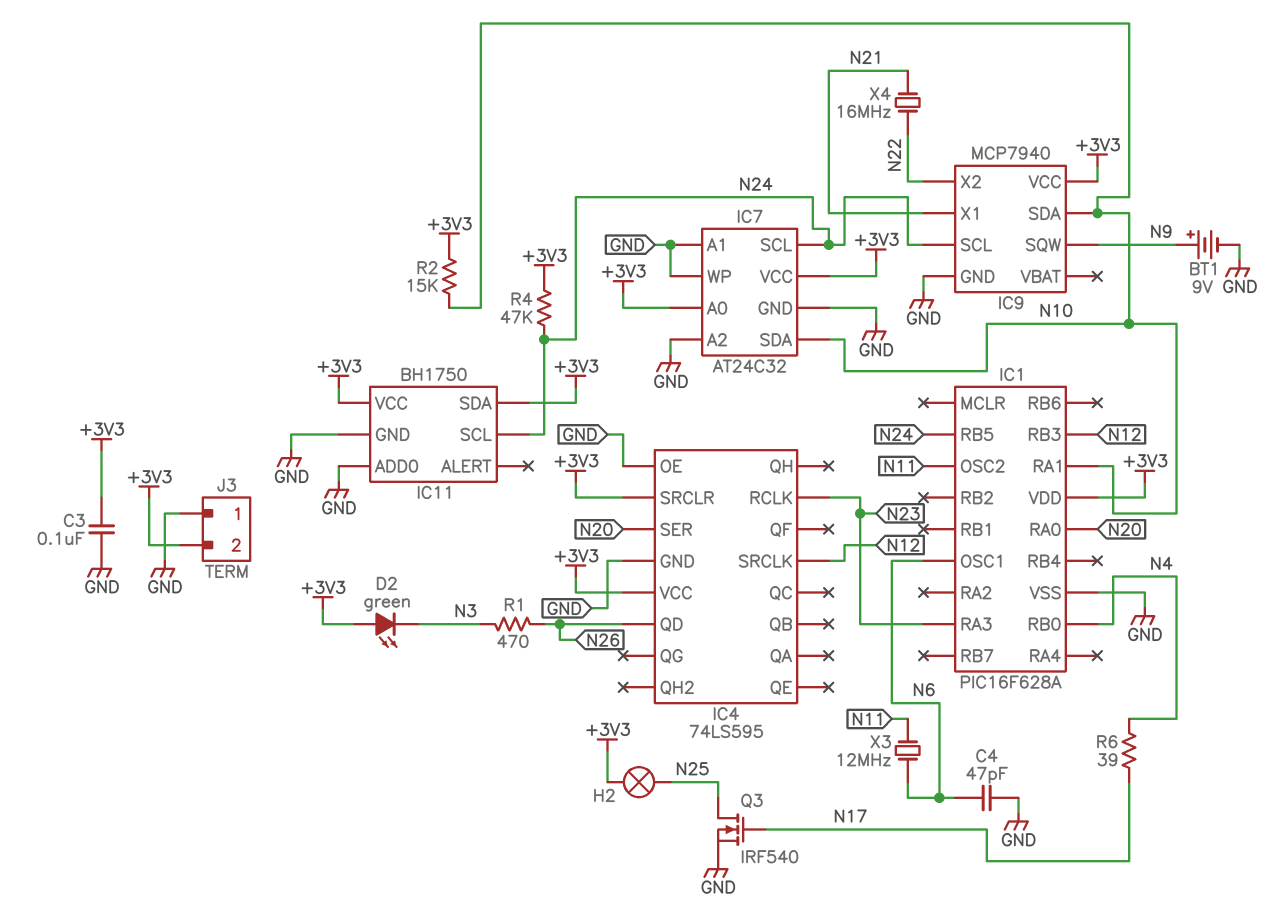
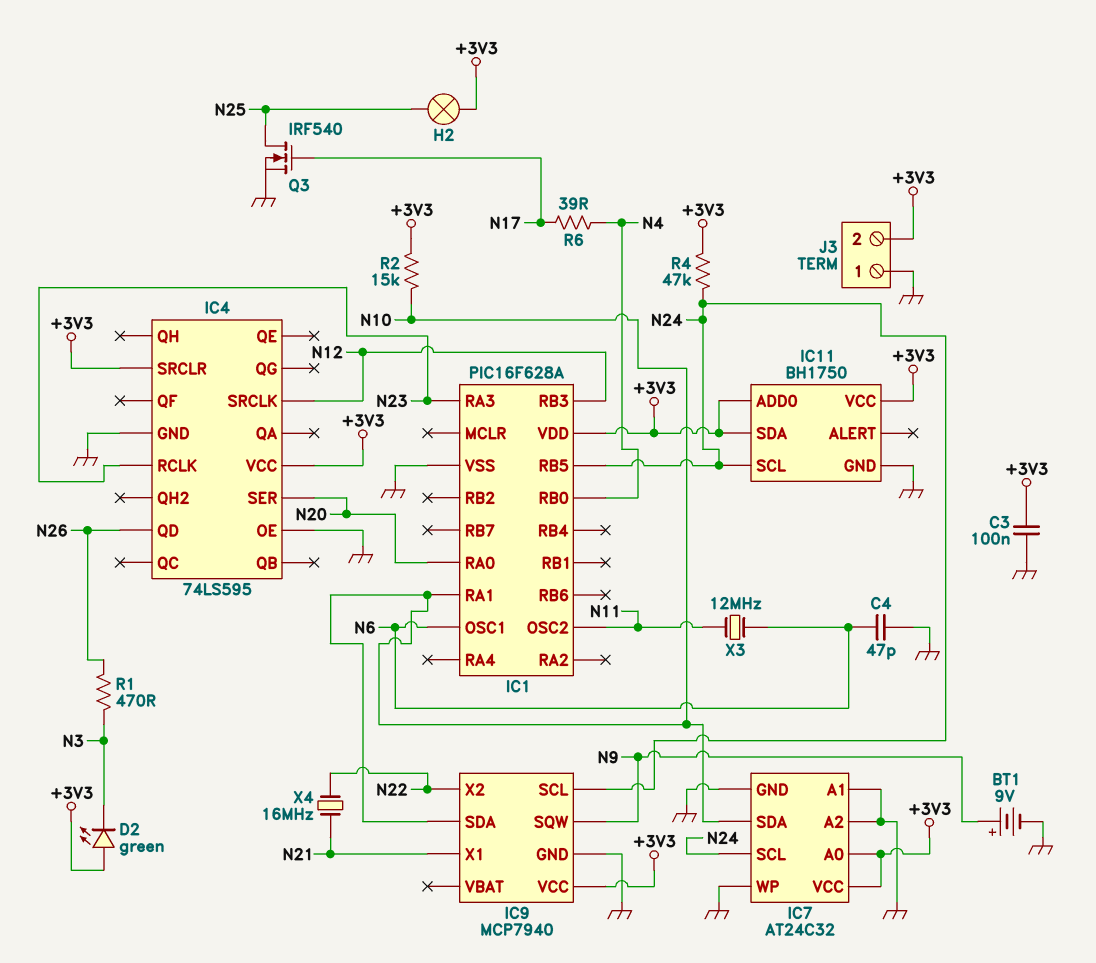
IC11 pin ADD0: GND -> +3V3

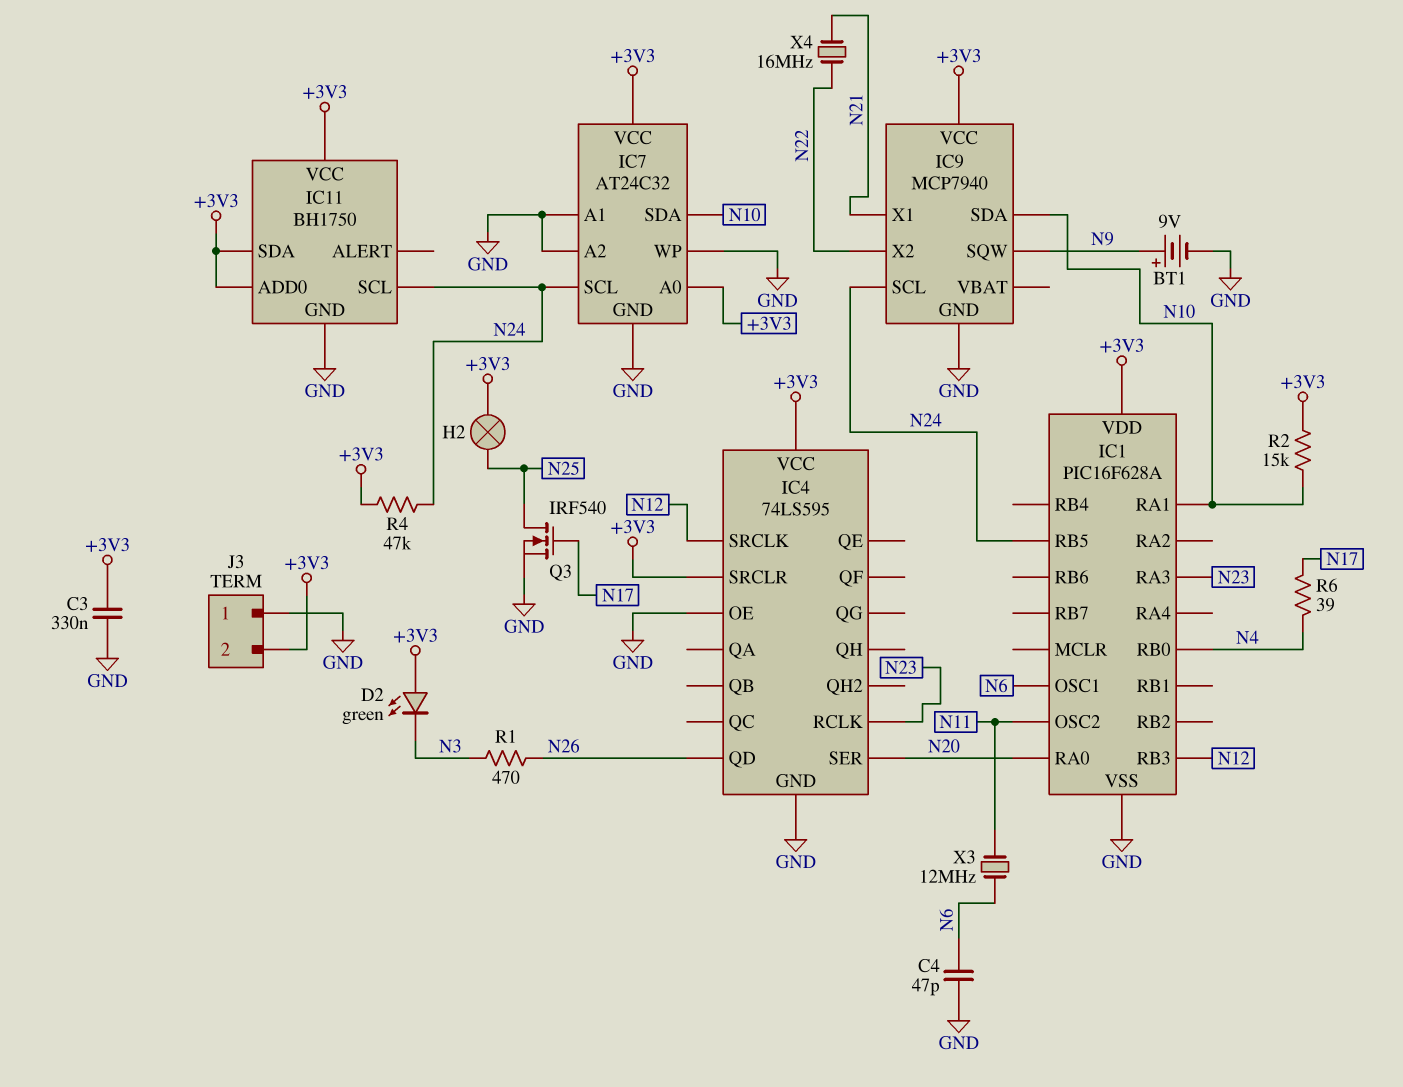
C3: 100nF (+3V3, GND) -> 330nF (+3V3, GND)

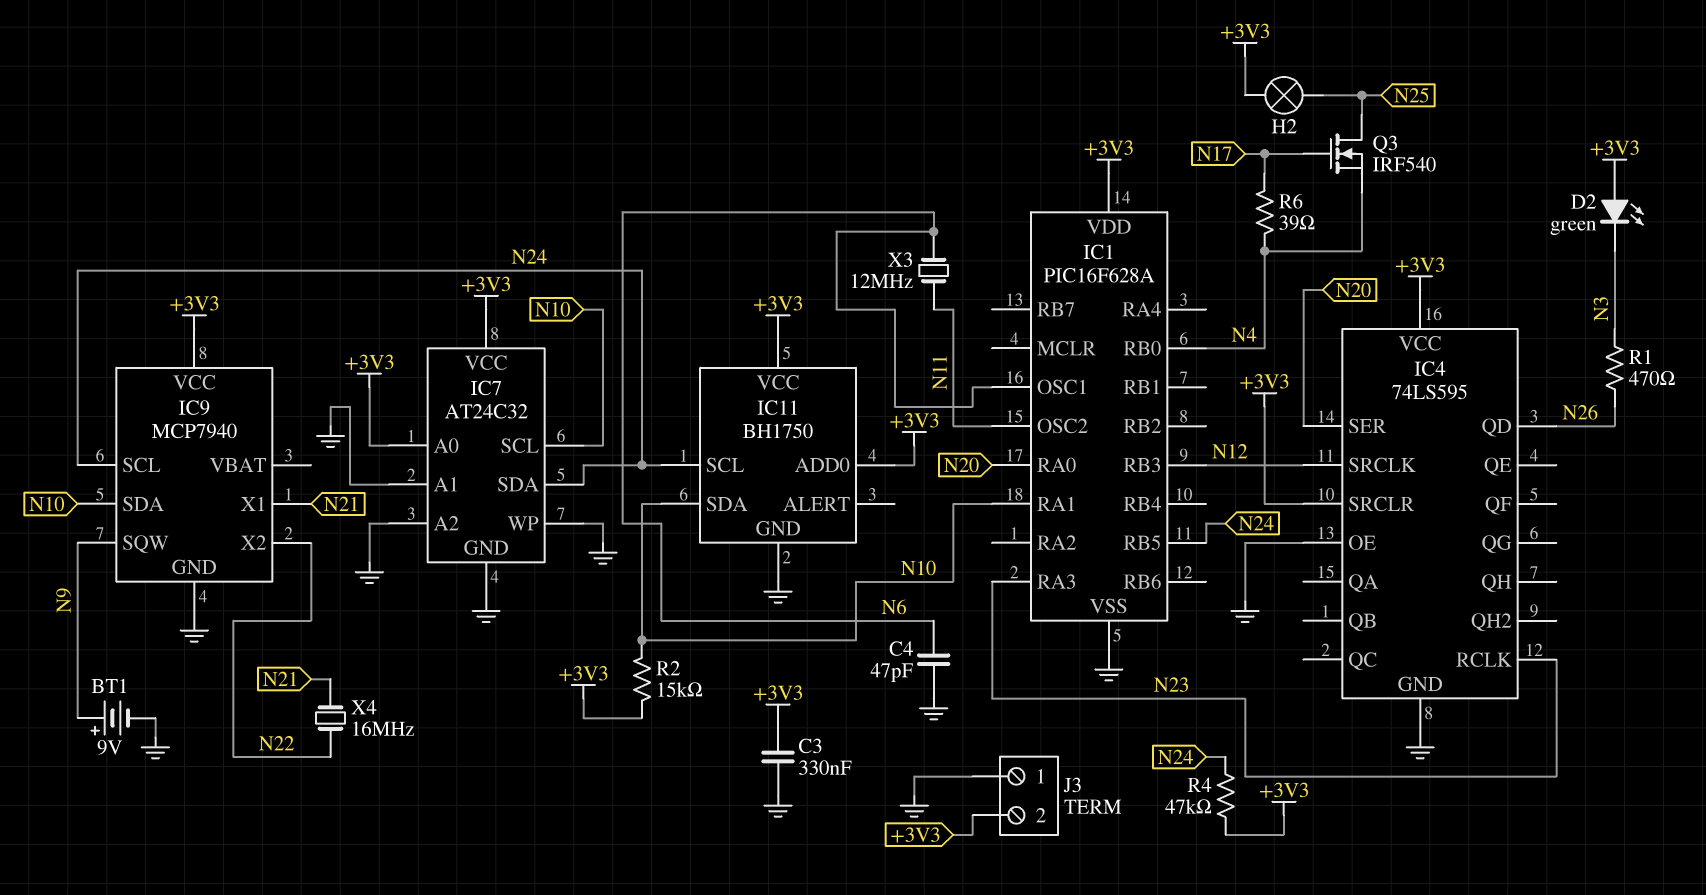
IC7 pin SCL: N24 -> N10
IC7 pin SDA: N10 -> N24
IC11 pin SDA: +3V3 -> N10
Q3: NMOS IRF540 (G N17, D N25, S GND) -> NMOS IRF540 (G N17, D N25, S N4)

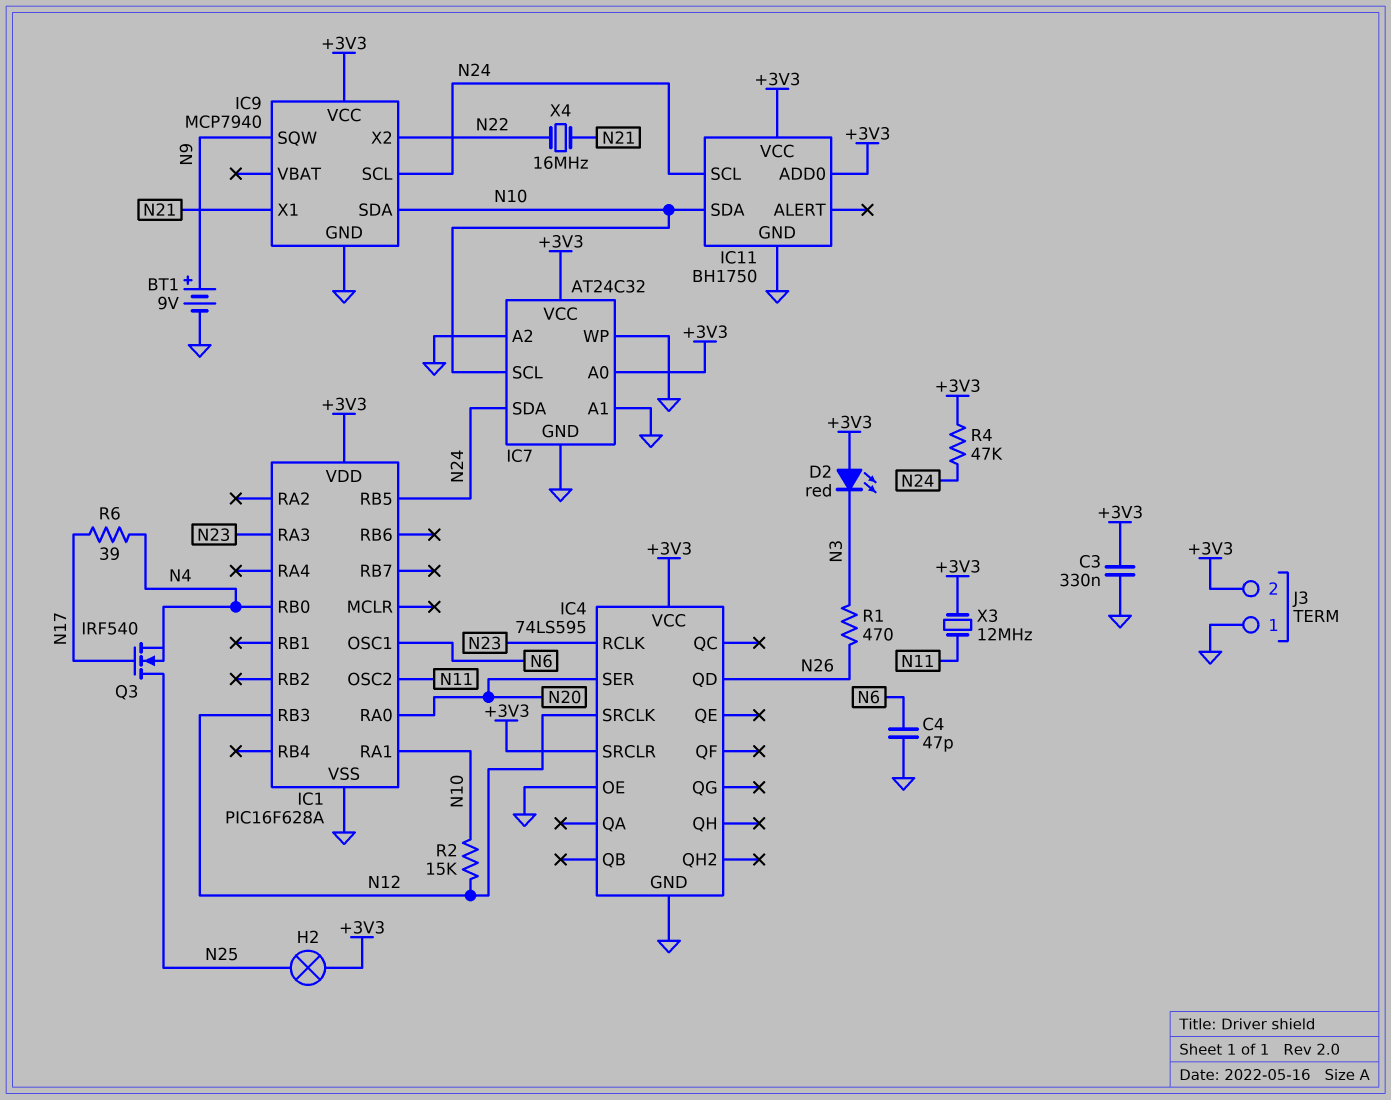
D2: LED green (A +3V3, K N3) -> LED red (A +3V3, K N3)
R2: 15k (+3V3, N10) -> 15k (N10, N12)
X3: 12MHz (N6, N11) -> 12MHz (+3V3, N11)

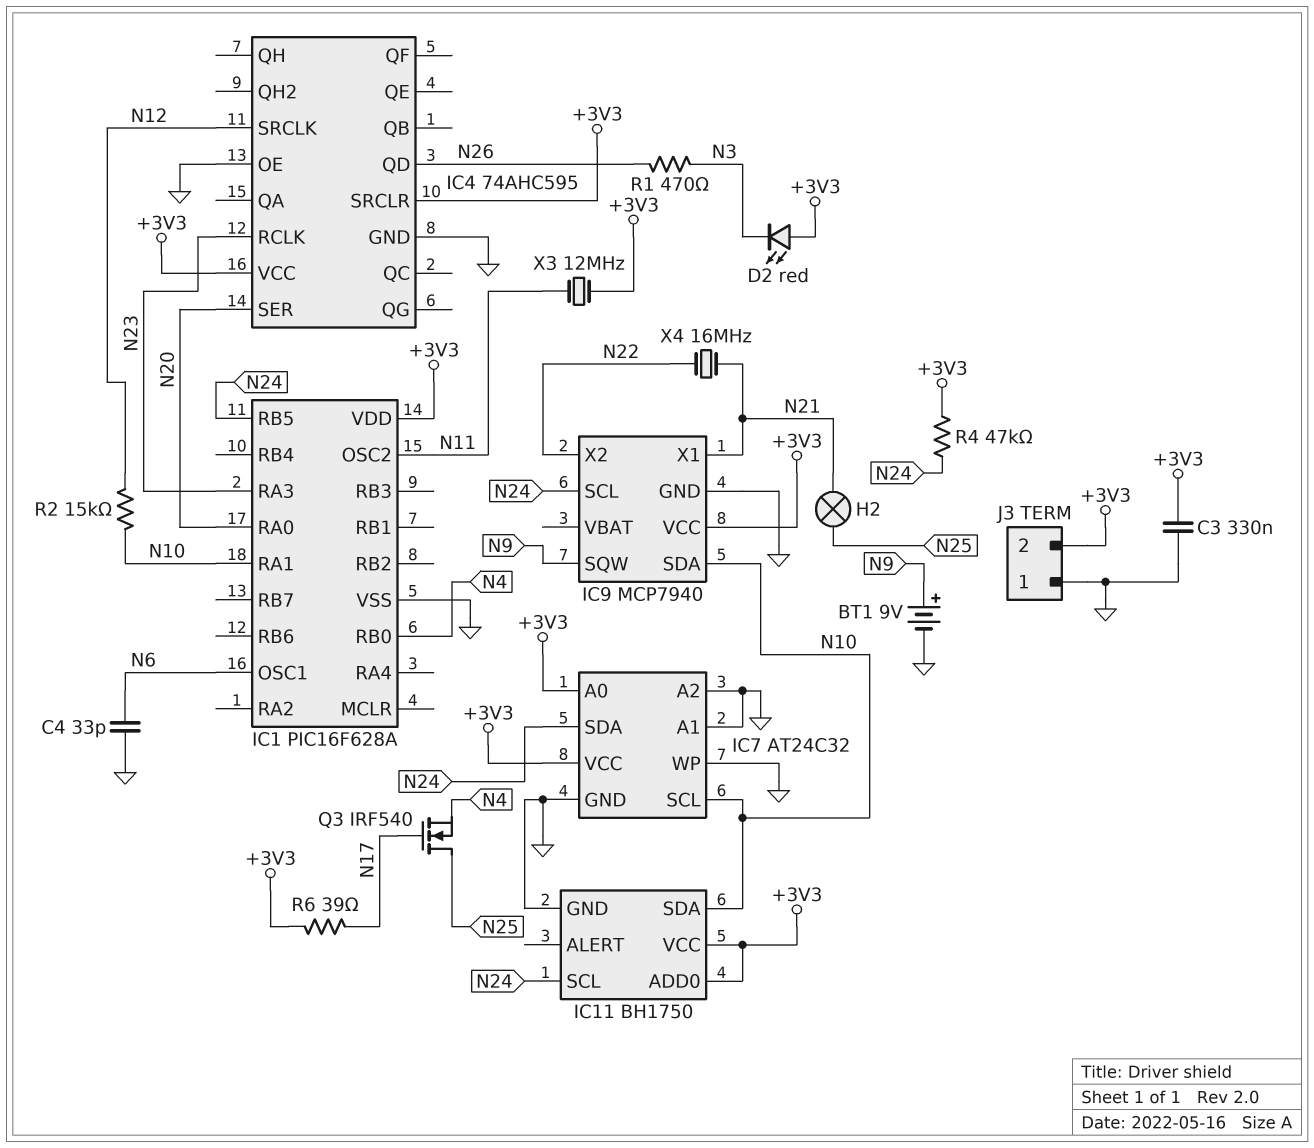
C4: 47pF (GND, N6) -> 33pF (GND, N6)
H2: lamp (+3V3, N25) -> lamp (N21, N25)
IC1 pin RB3: N12 -> none
IC4: 74LS595 -> 74AHC595
R6: 39 (N4, N17) -> 39 (+3V3, N17)

